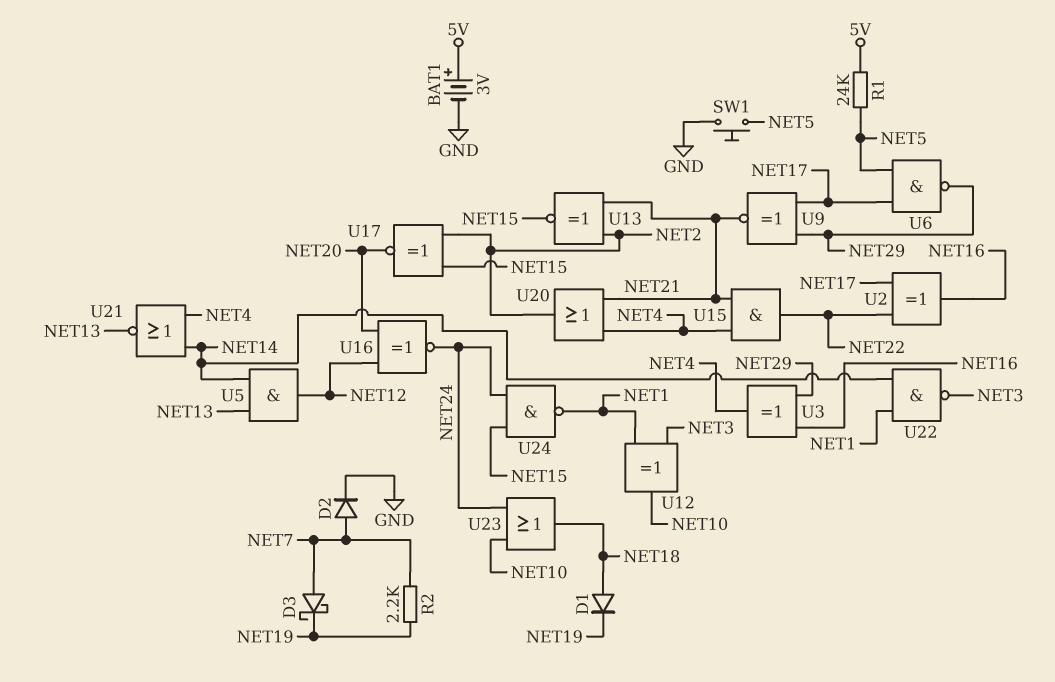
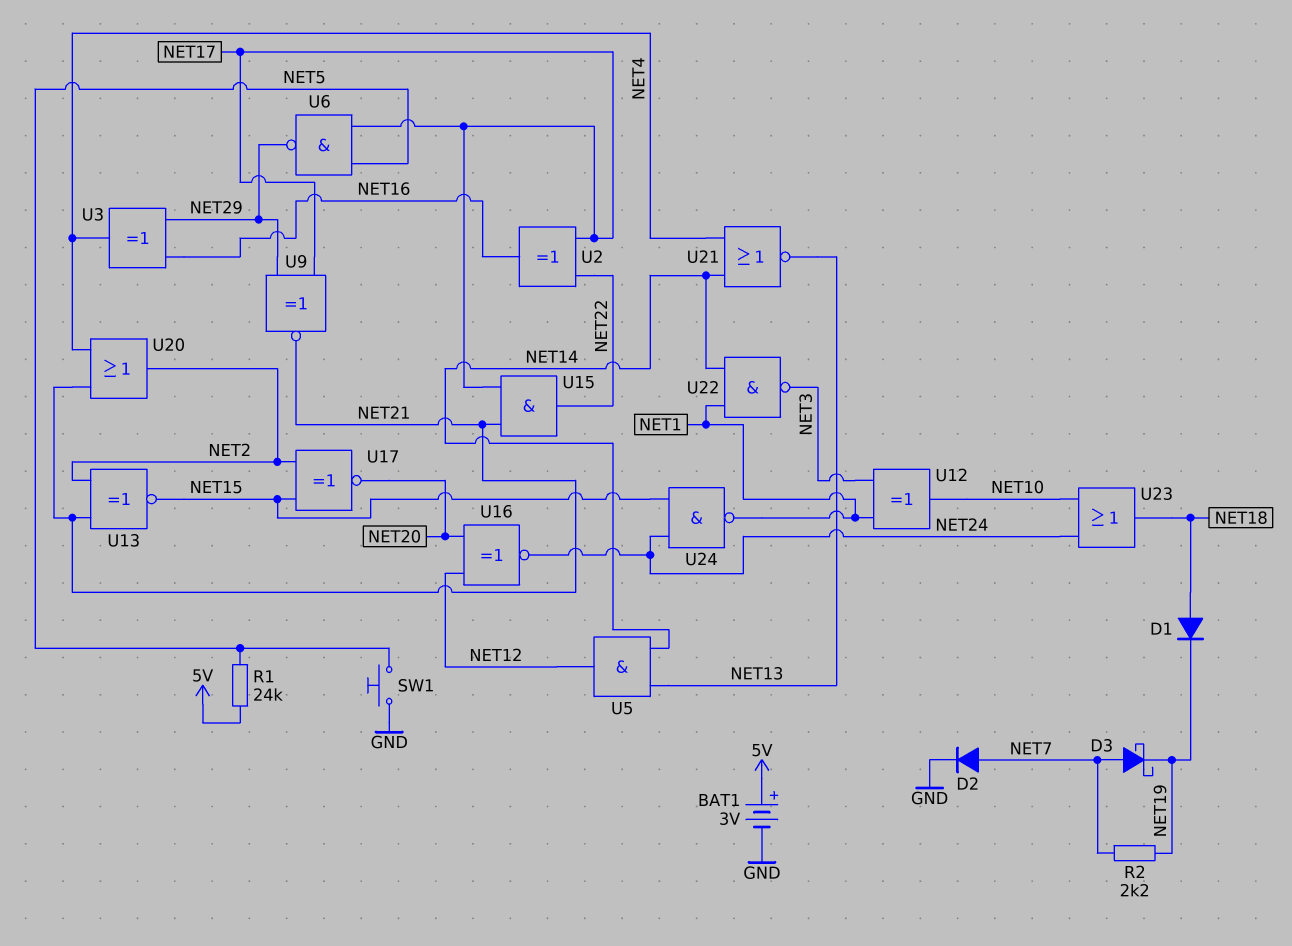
U15: AND (in NET4, in NET21, out NET22) -> AND (in NET17, in NET21, out NET22)

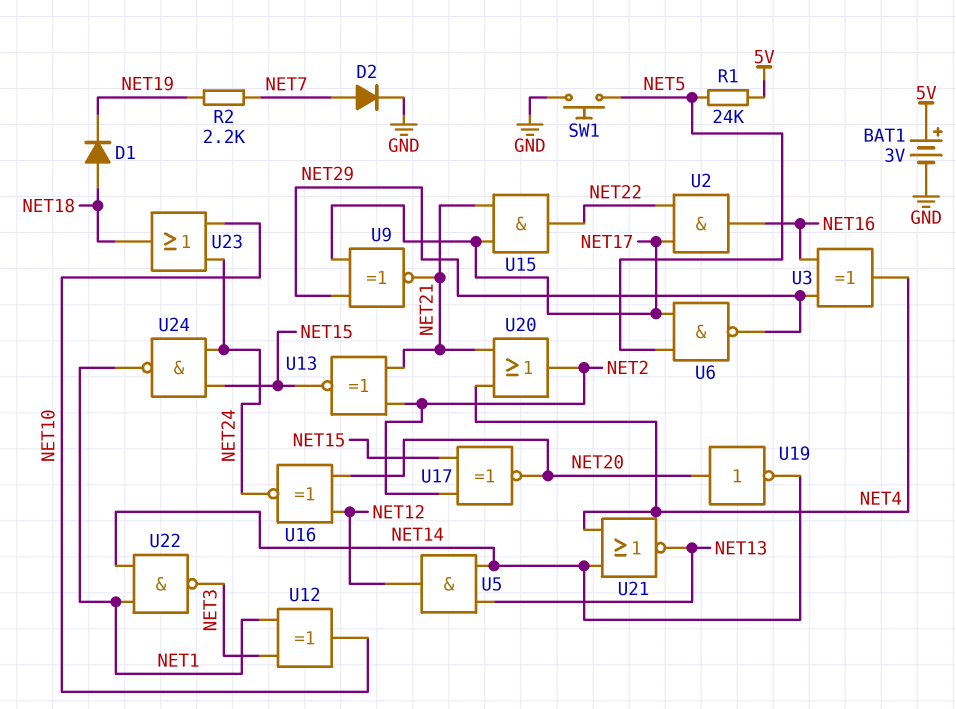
D3: schottky (A NET7, K NET19) -> none
U2: XOR (in NET17, in NET22, out NET16) -> AND (in NET17, in NET22, out NET16)
U19: none -> NOT (in NET20, out NET14)

